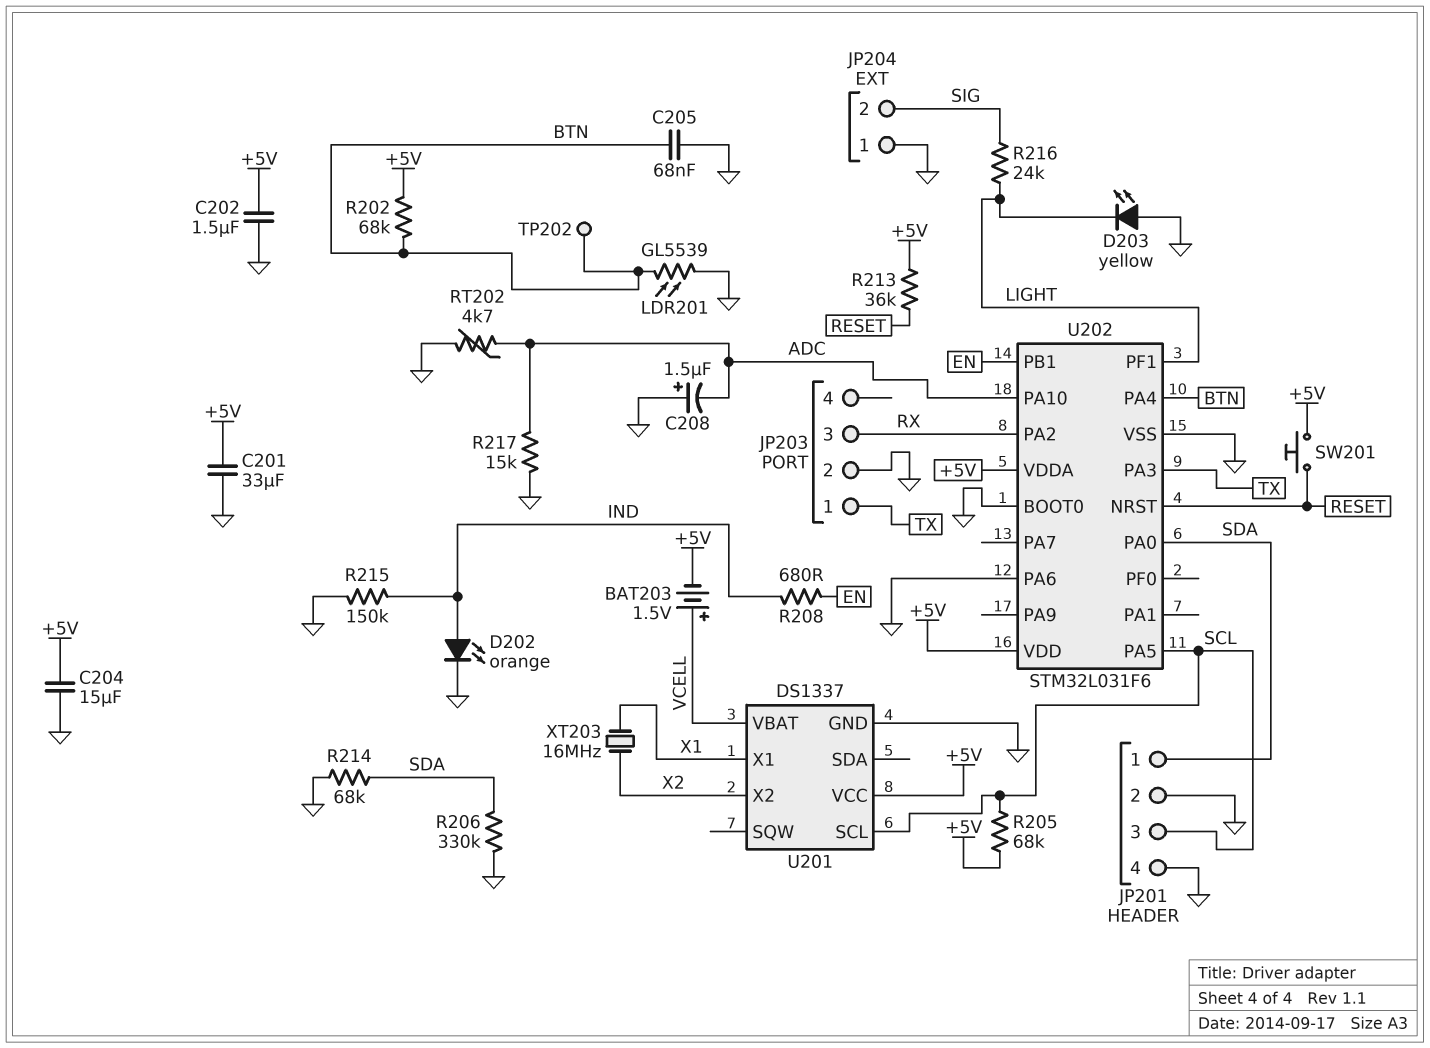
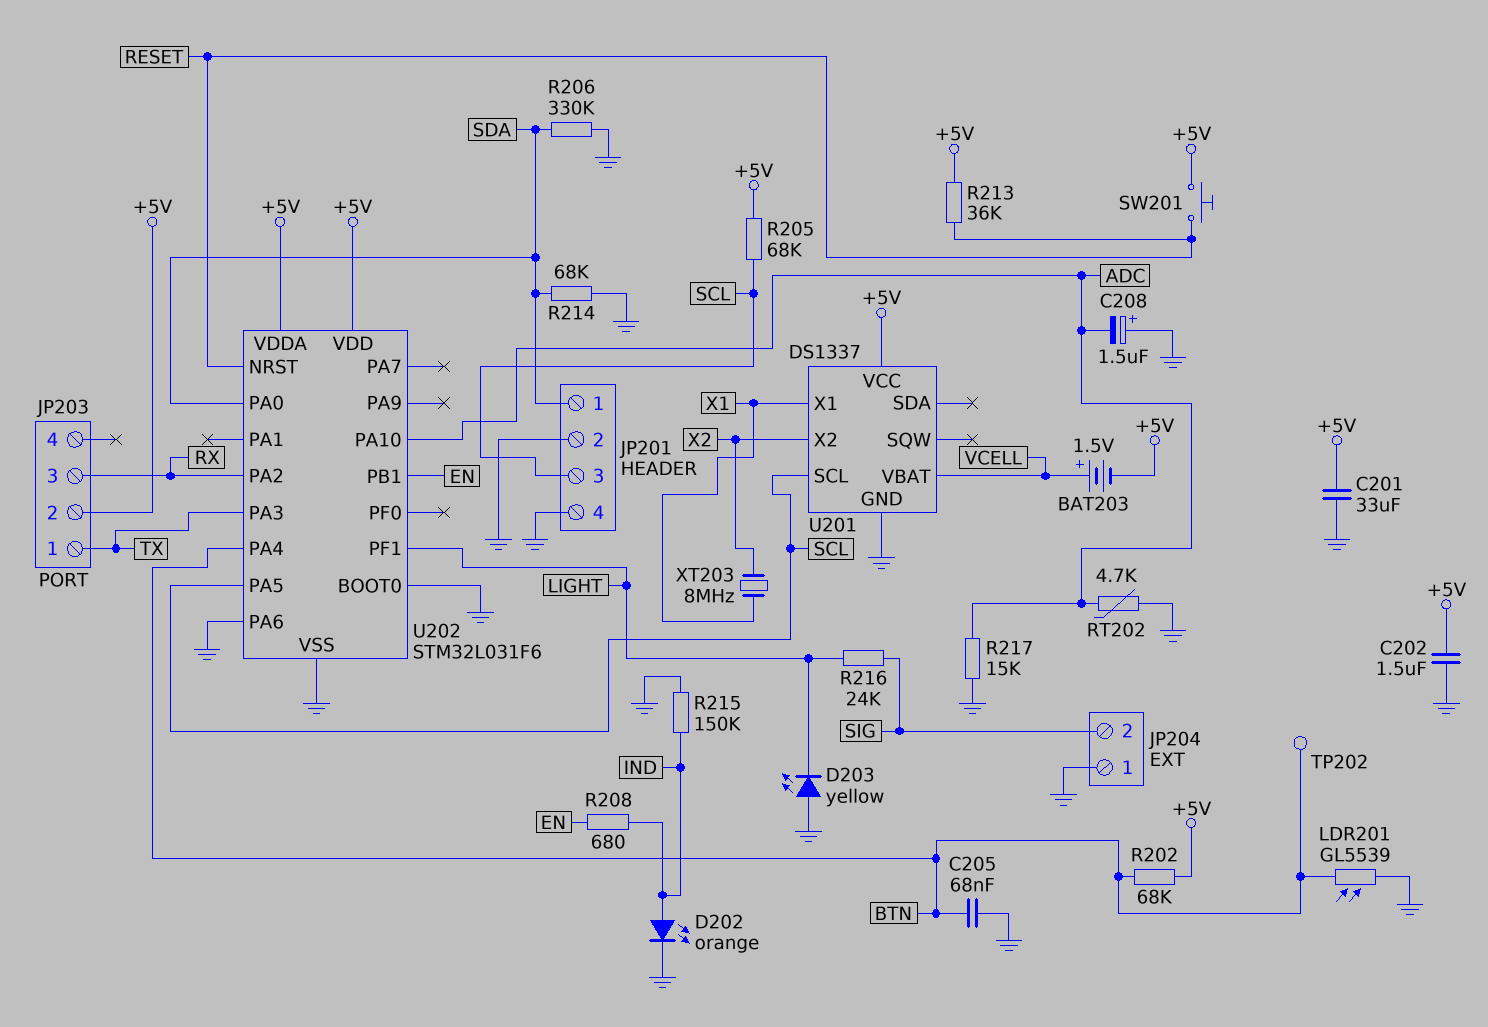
C204: 15uF (+5V, GND) -> none
JP203 pin 2: GND -> +5V
XT203: 16MHz (X1, X2) -> 8MHz (X1, X2)

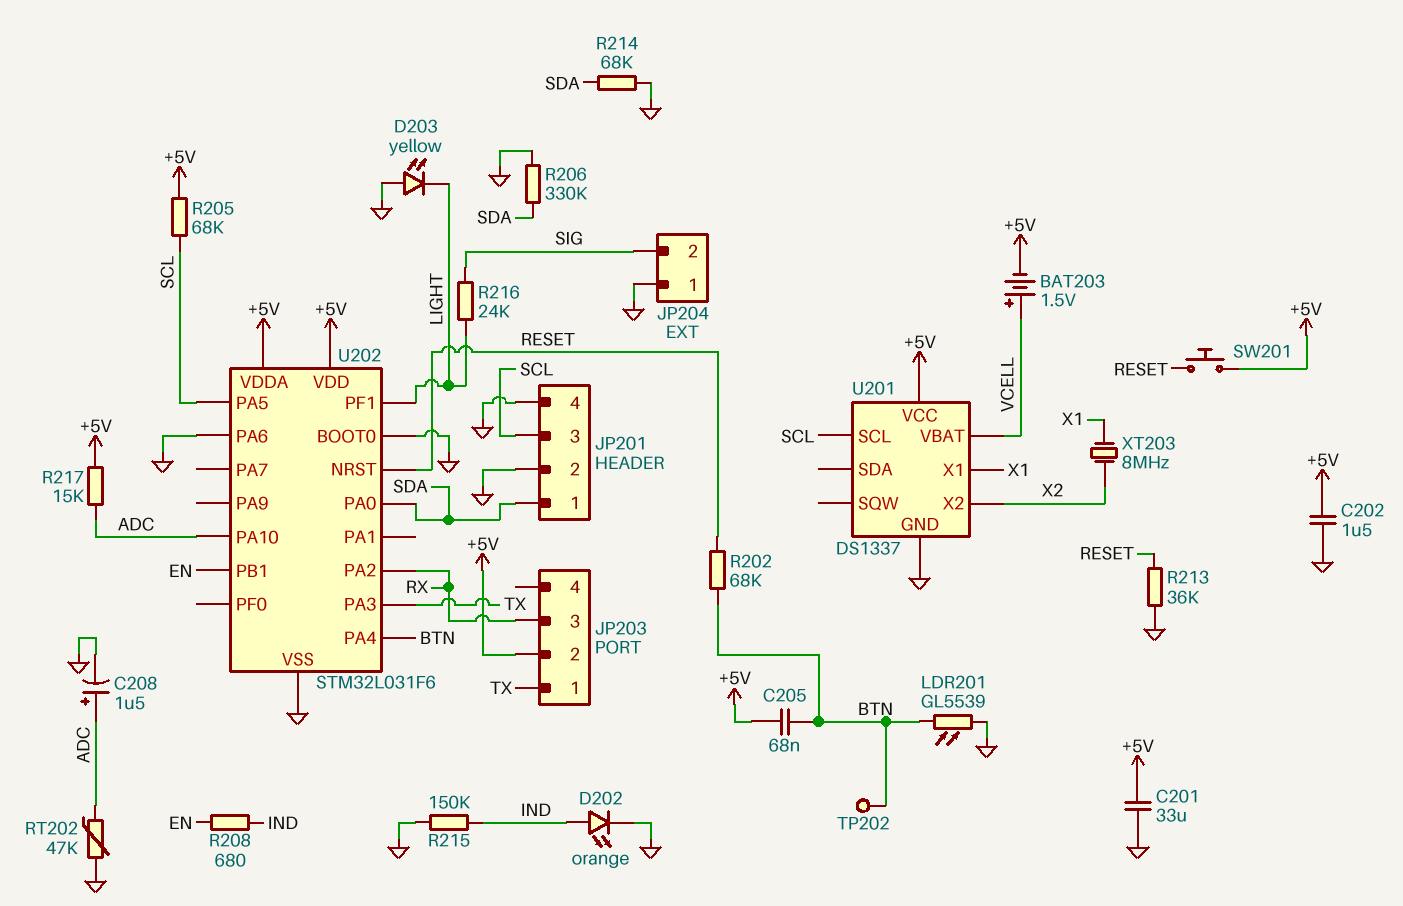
C205: 68nF (BTN, GND) -> 68nF (+5V, BTN)
C208: 1.5uF (plus GND, minus ADC) -> 1.5uF (plus ADC, minus GND)
R202: 68k (+5V, BTN) -> 68k (BTN, RESET)
R213: 36k (+5V, RESET) -> 36k (GND, RESET)
R217: 15k (ADC, GND) -> 15k (+5V, ADC)
RT202: 4.7k (ADC, GND) -> 47k (ADC, GND)

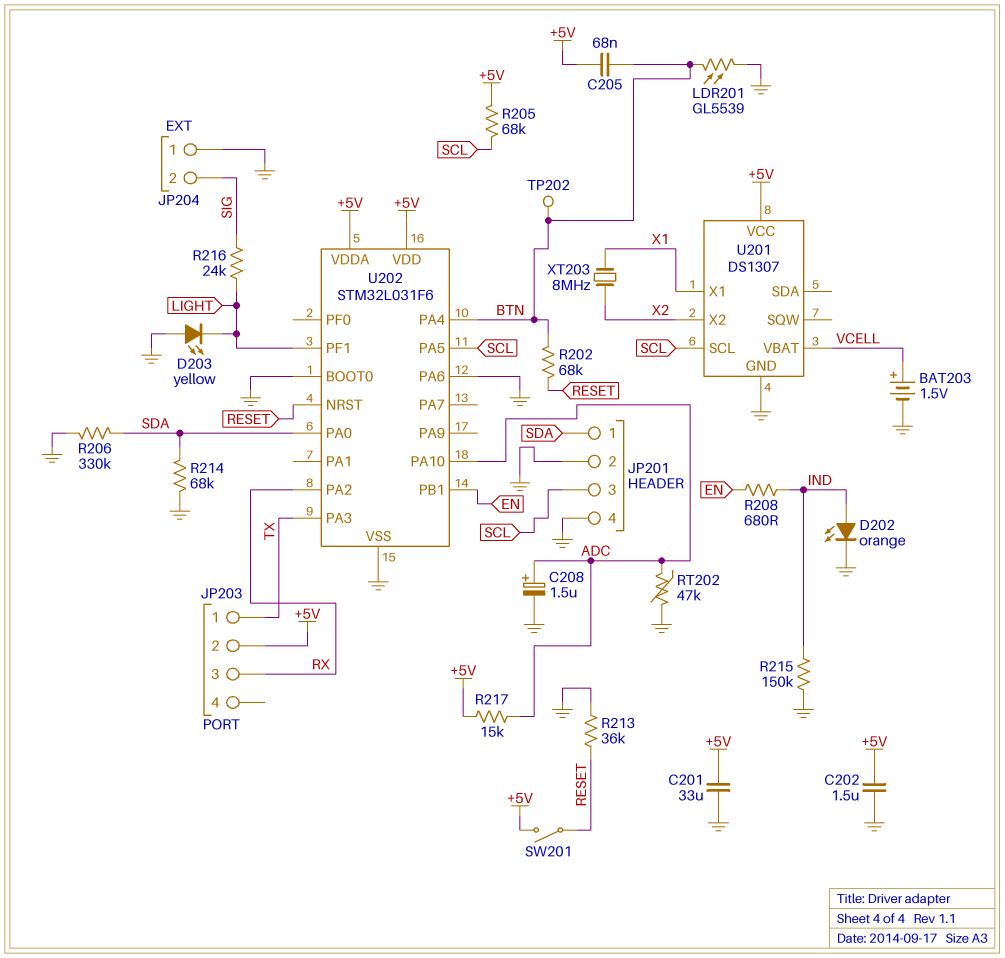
BAT203: 1.5V (plus VCELL, minus +5V) -> 1.5V (plus VCELL, minus GND)
SW201: button (+5V, RESET) -> switch (+5V, RESET)
U201: DS1337 -> DS1307

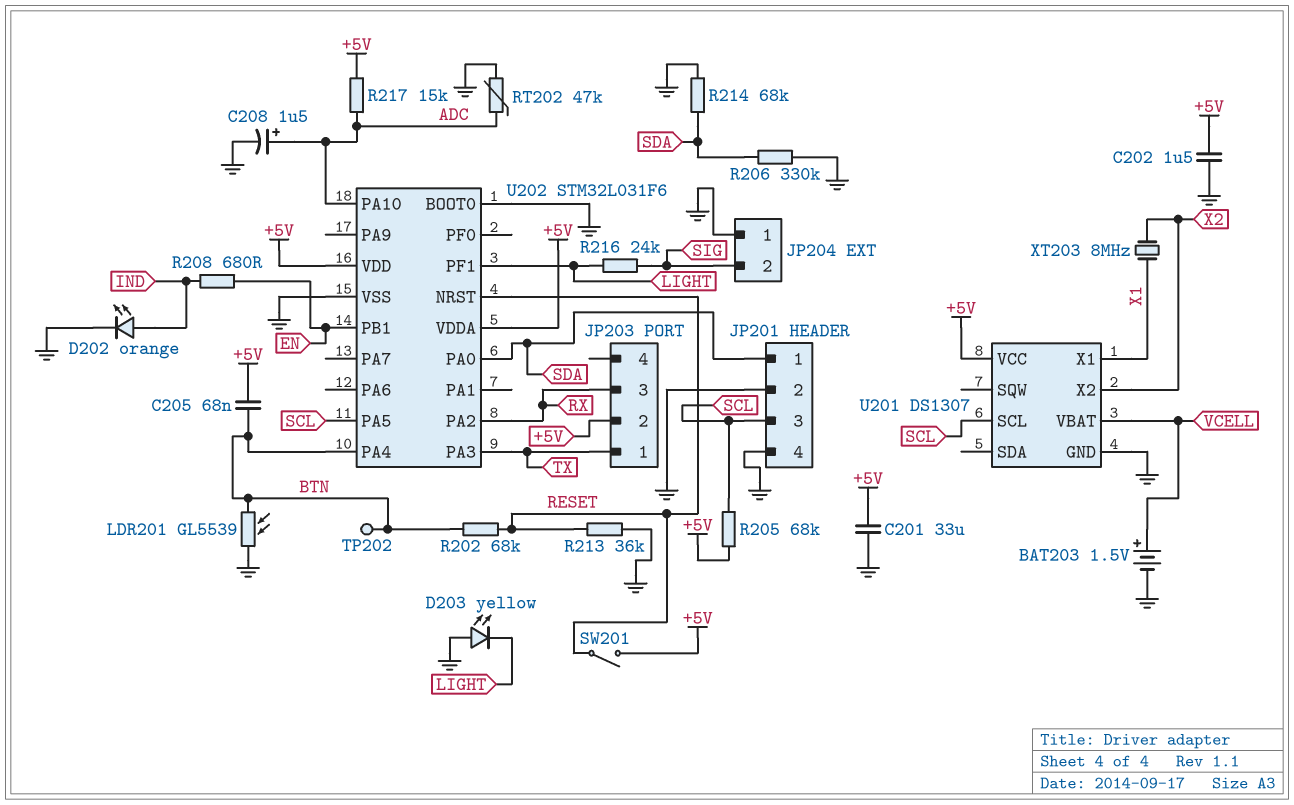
R215: 150k (GND, IND) -> none
U202 pin PA6: GND -> none

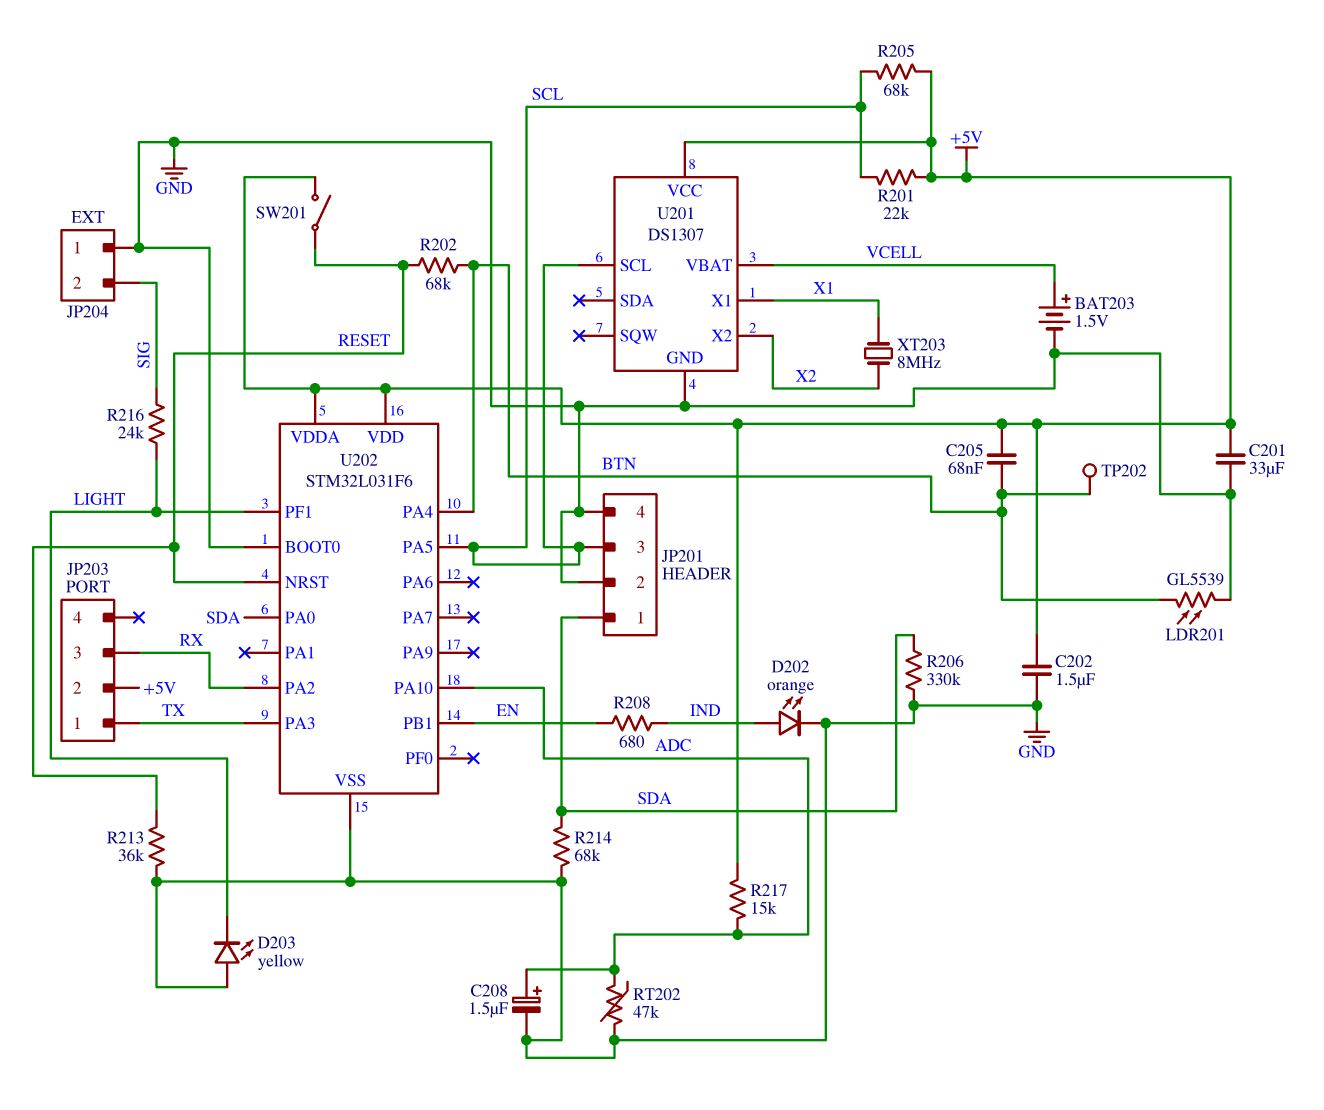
R201: none -> 22k (+5V, SCL)

